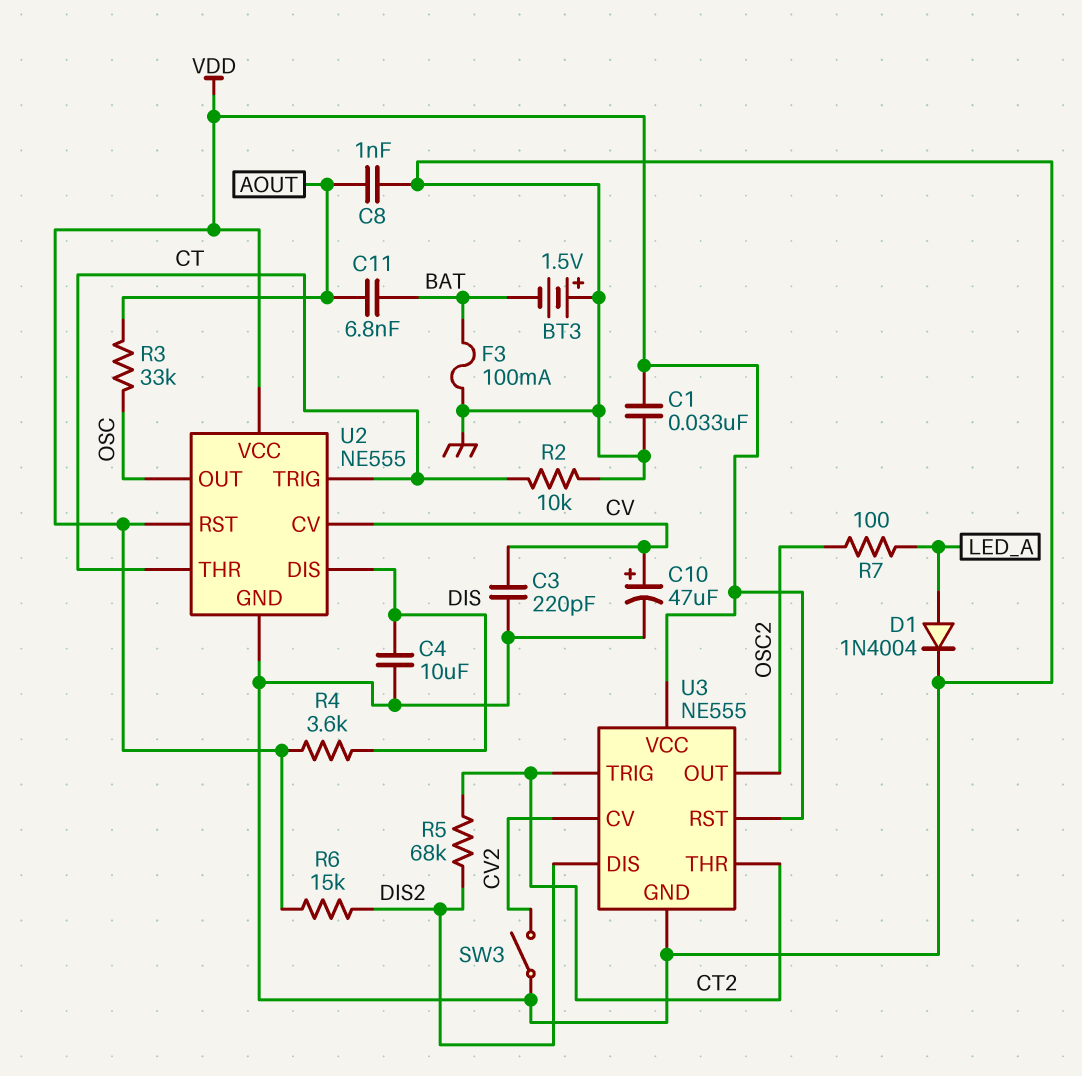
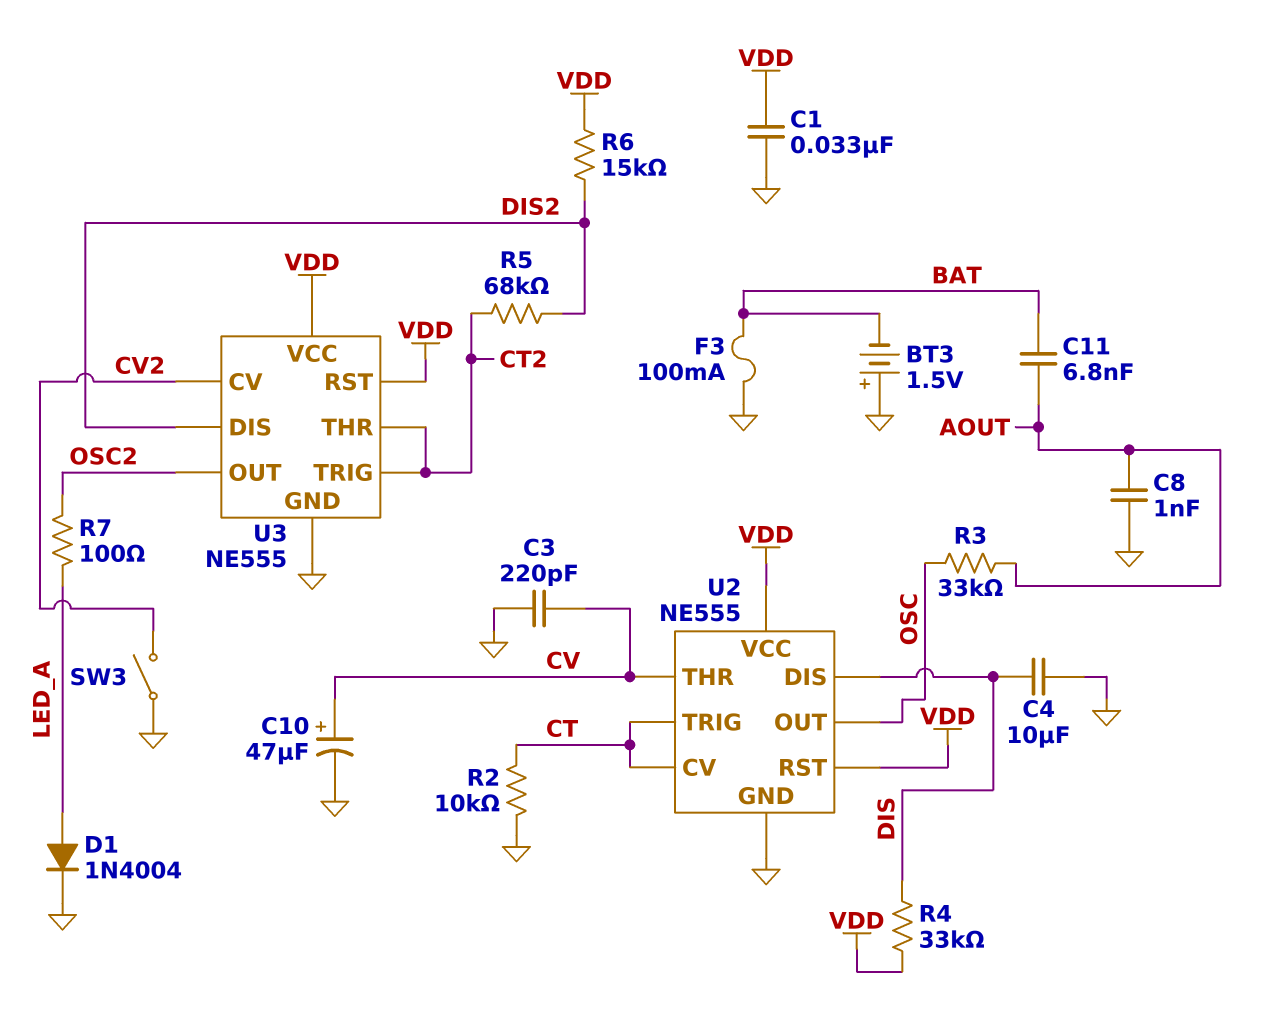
R4: 3.6k (DIS, VDD) -> 33k (DIS, VDD)
U2 pin CV: CV -> CT
U2 pin THR: CT -> CV

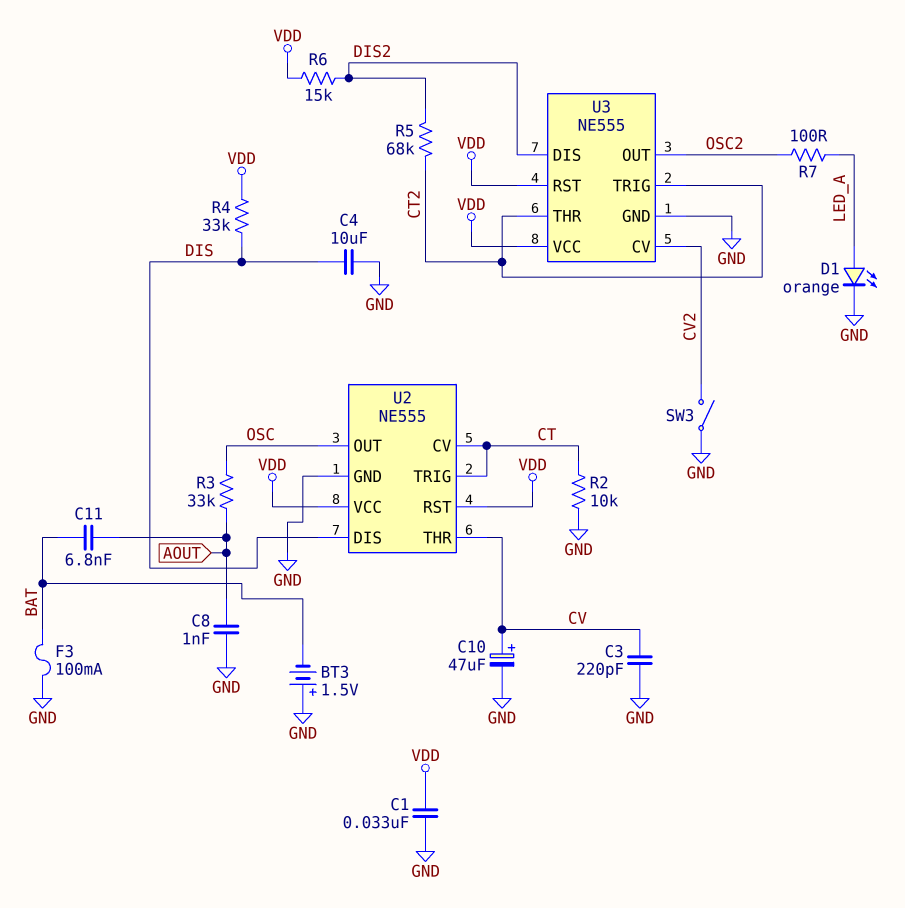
D1: diode 1N4004 (A LED_A, K GND) -> LED orange (A LED_A, K GND)

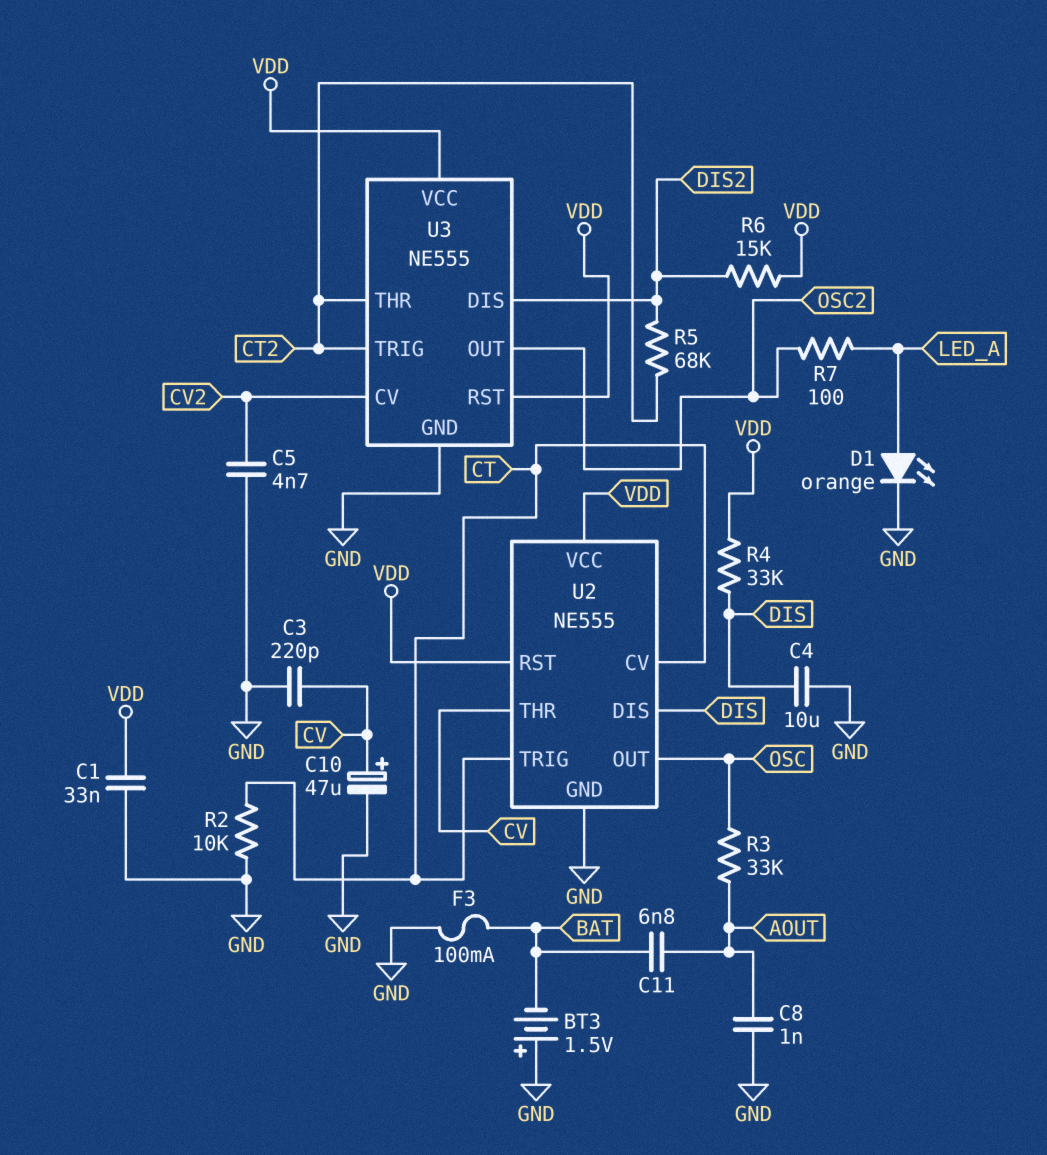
C5: none -> 4.7nF (CV2, GND)
SW3: switch (CV2, GND) -> none

